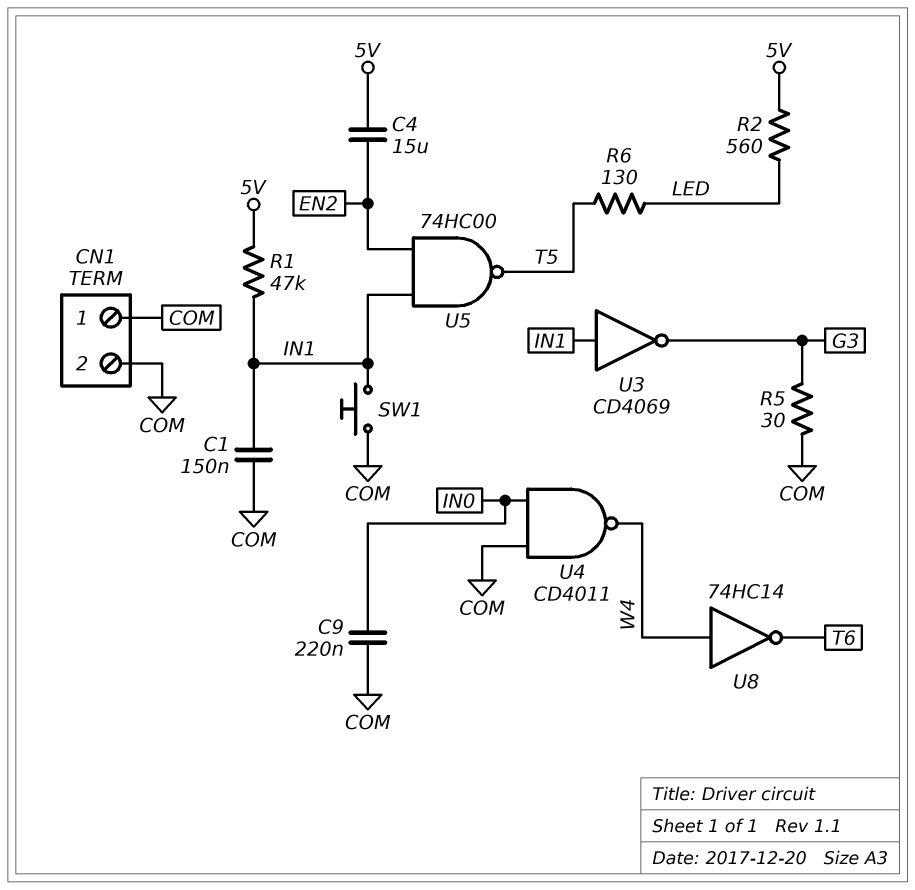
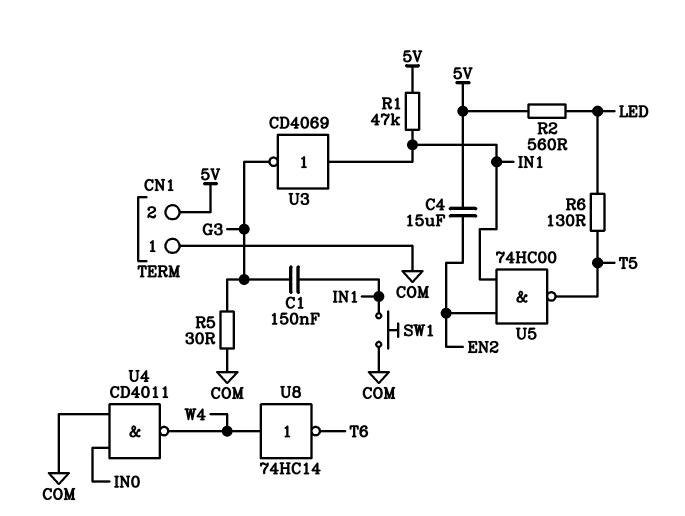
C1: 150nF (COM, IN1) -> 150nF (G3, IN1)
C9: 220nF (COM, IN0) -> none
CN1 pin 2: COM -> 5V

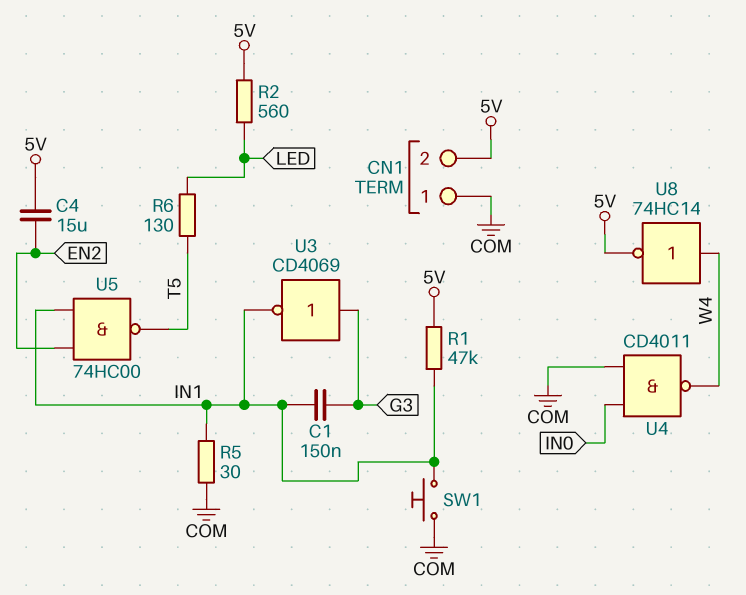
R5: 30 (COM, G3) -> 30 (COM, IN1)
U3: NOT CD4069 (in IN1, out G3) -> NOT CD4069 (in G3, out IN1)
U8: NOT 74HC14 (in W4, out T6) -> NOT 74HC14 (in W4, out 5V)

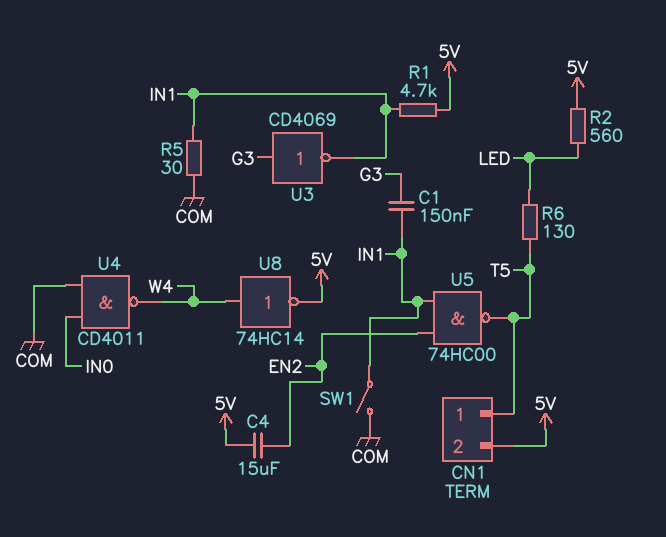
CN1 pin 1: COM -> T5
R1: 47k (5V, IN1) -> 4.7k (5V, IN1)
SW1: button (COM, IN1) -> switch (COM, IN1)

